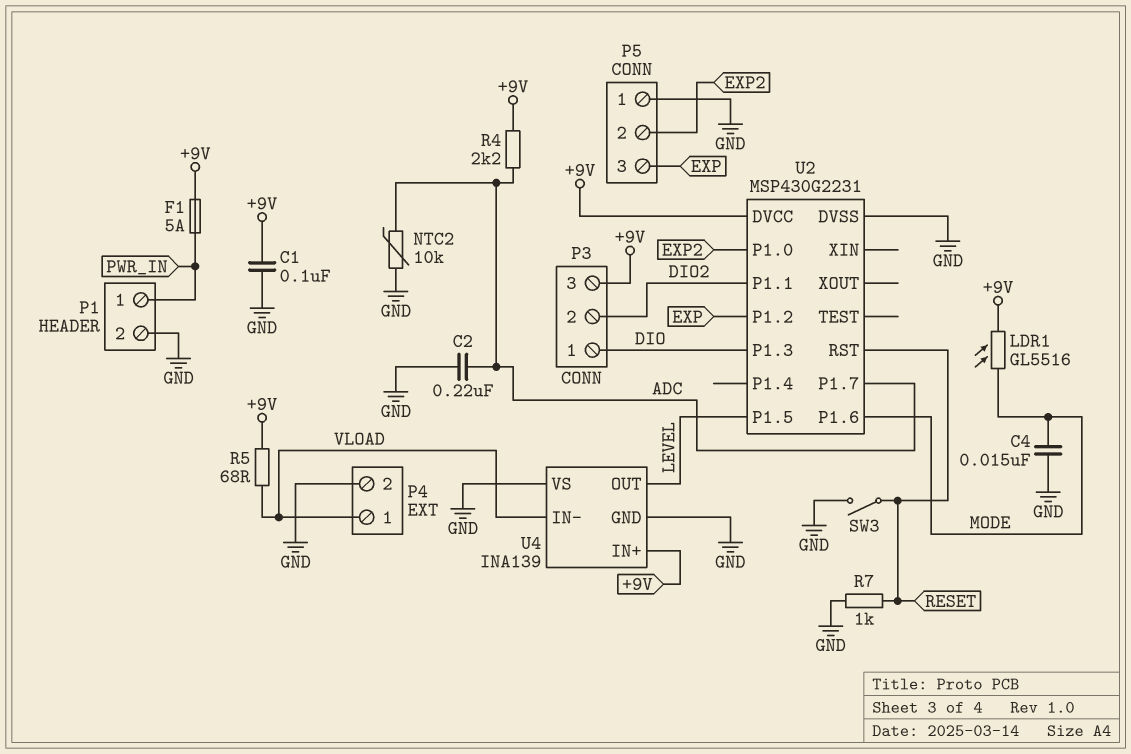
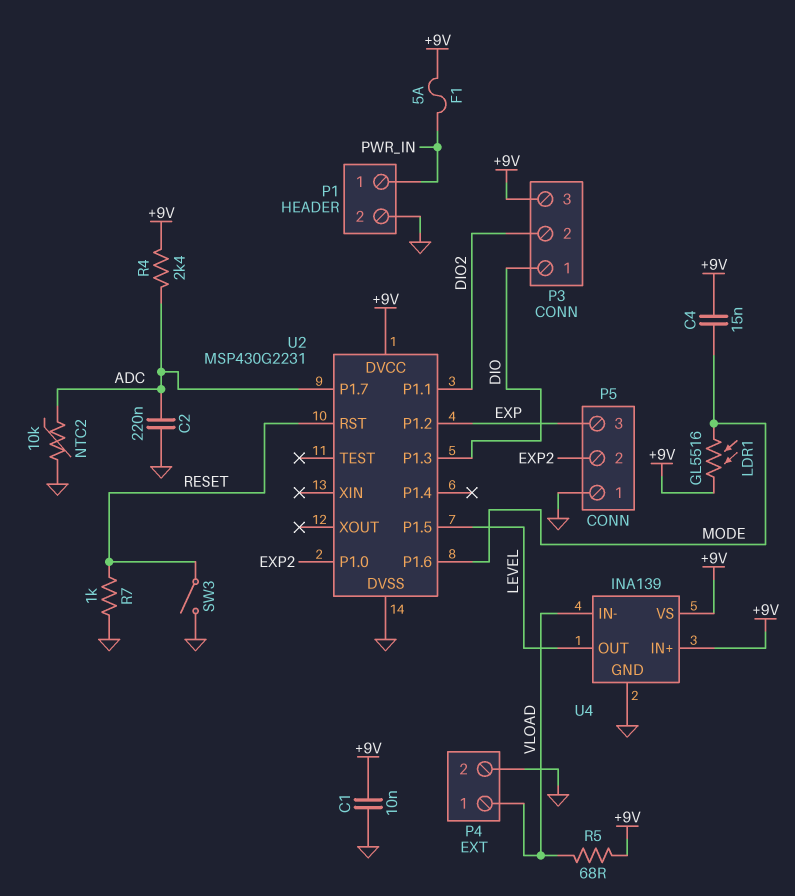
C1: 100nF (+9V, GND) -> 10nF (+9V, GND)
C4: 15nF (GND, MODE) -> 15nF (+9V, MODE)
R4: 2.2k (+9V, ADC) -> 2.4k (+9V, ADC)
U4 pin VS: GND -> +9V

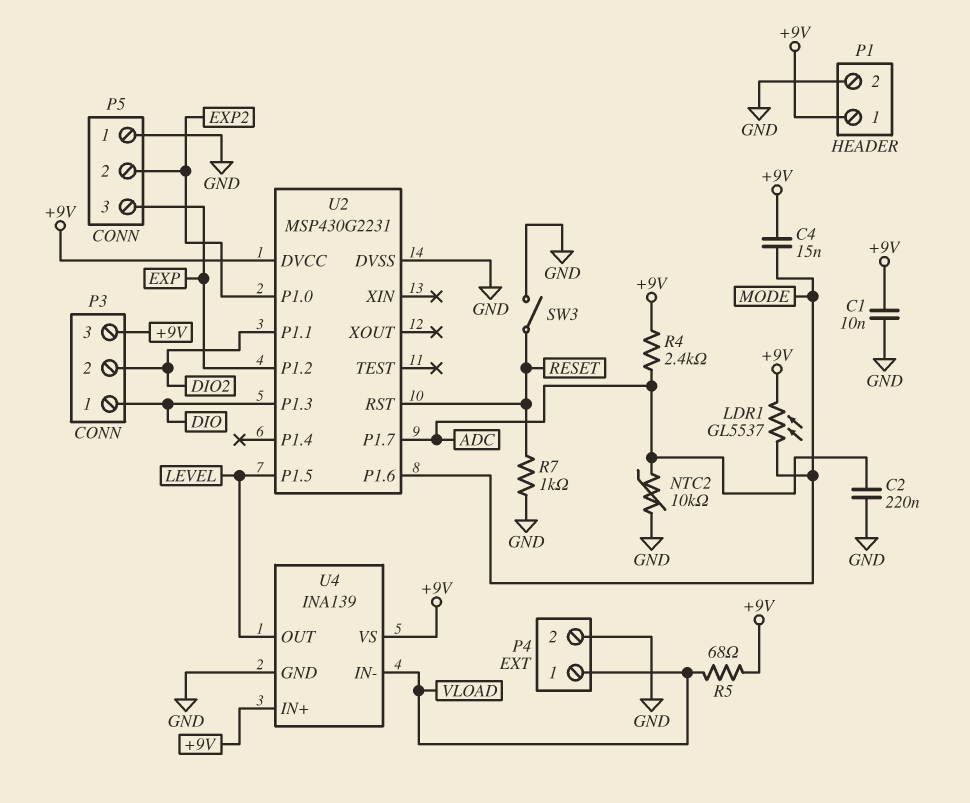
F1: 5A (+9V, PWR_IN) -> none
LDR1: GL5516 (+9V, MODE) -> GL5537 (+9V, MODE)
P1 pin 1: PWR_IN -> +9V

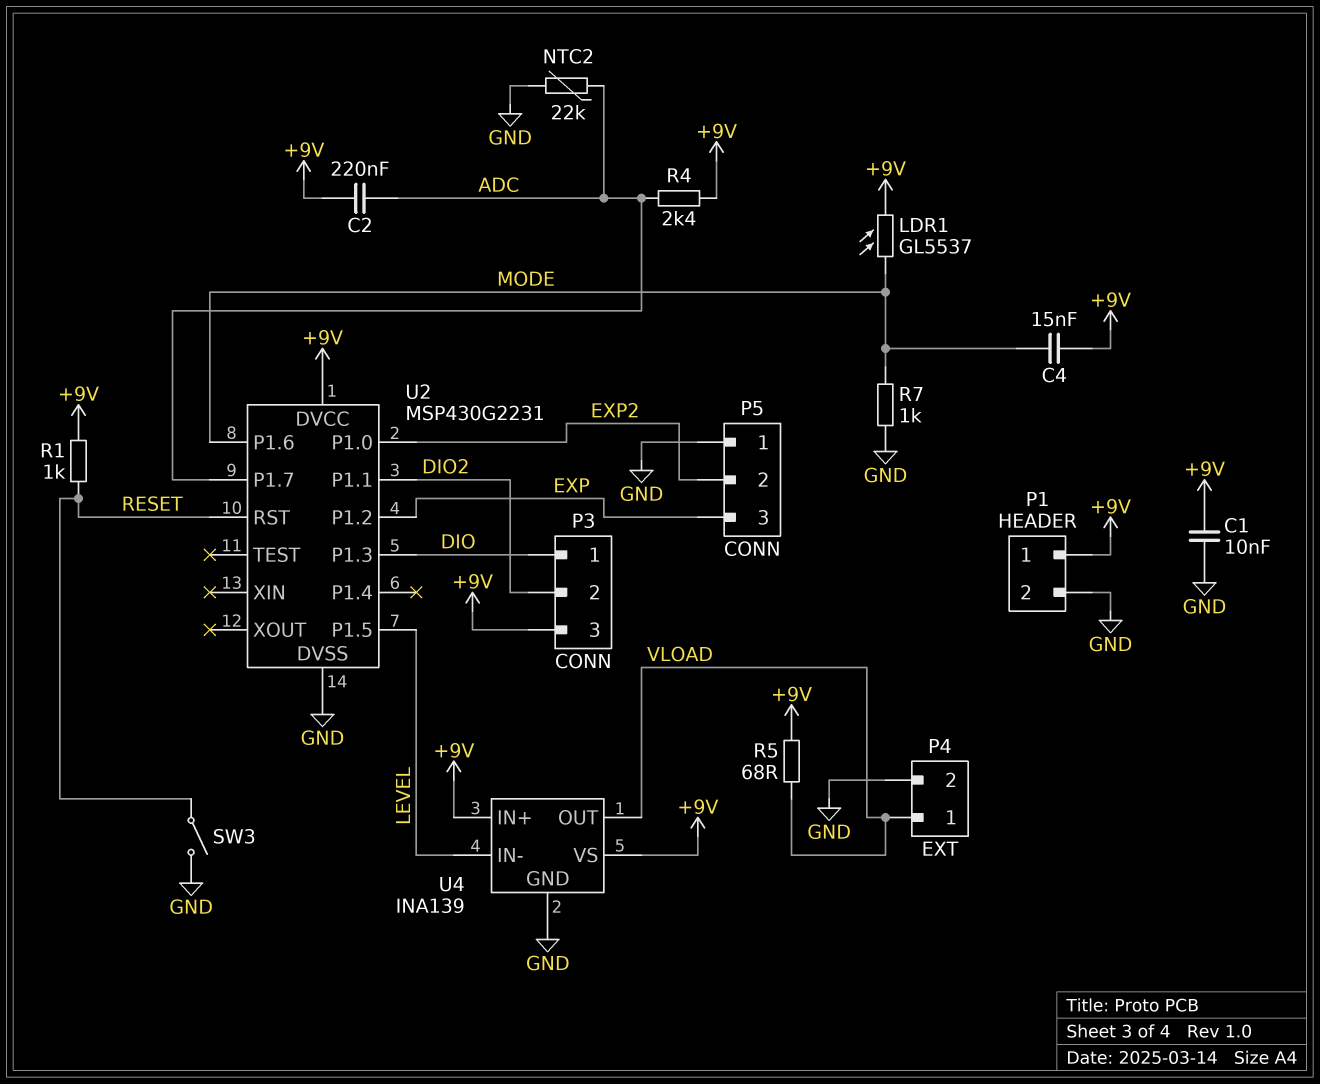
C2: 220nF (ADC, GND) -> 220nF (+9V, ADC)
NTC2: 10k (ADC, GND) -> 22k (ADC, GND)
R1: none -> 1k (+9V, RESET)
R7: 1k (GND, RESET) -> 1k (GND, MODE)
U4 pin IN-: VLOAD -> LEVEL
U4 pin OUT: LEVEL -> VLOAD

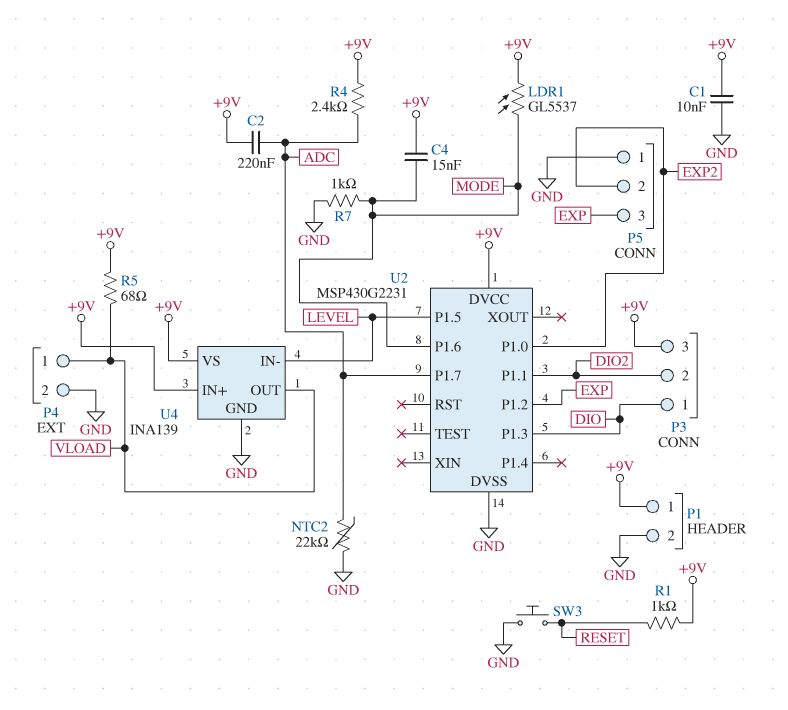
SW3: switch (GND, RESET) -> button (GND, RESET)
U2 pin RST: RESET -> none

